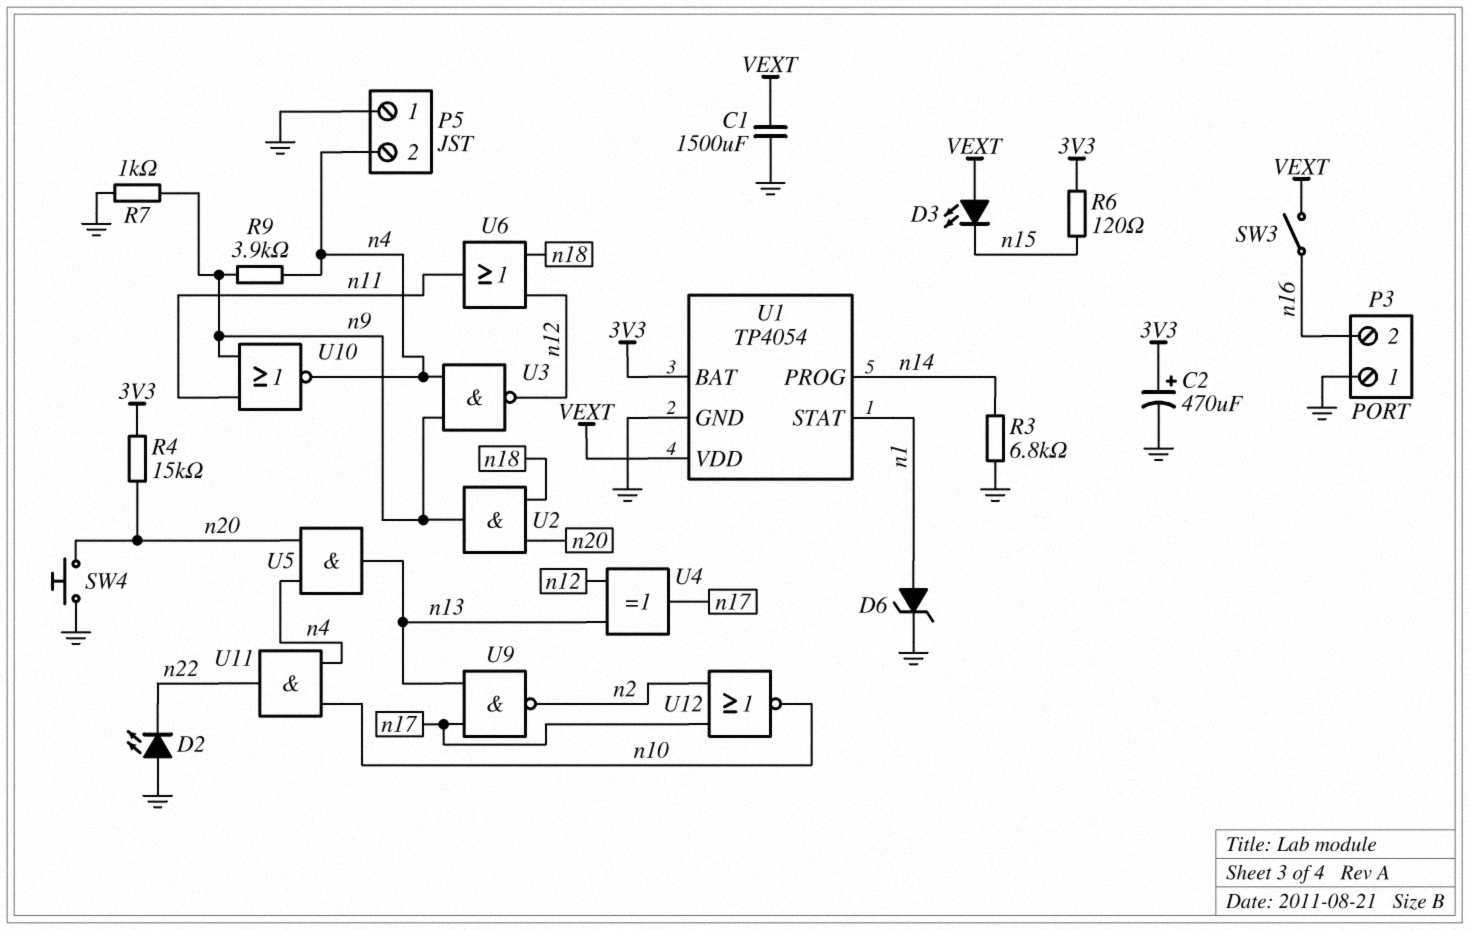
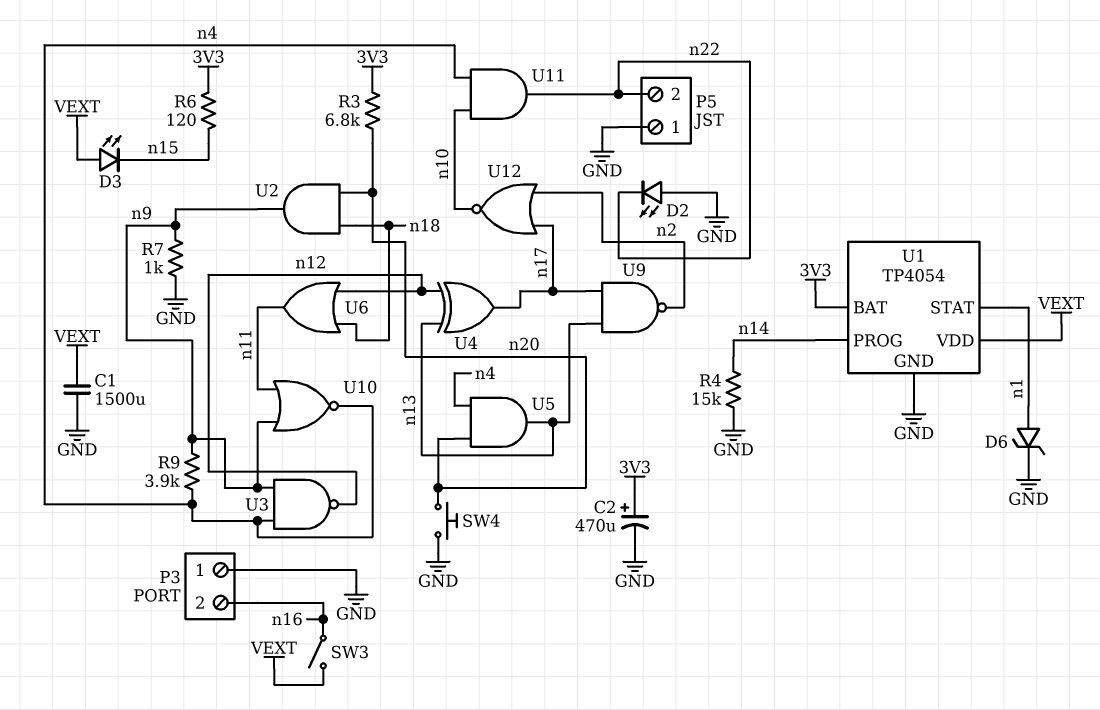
P5 pin 2: n4 -> n22
R3: 6.8k (GND, n14) -> 6.8k (3V3, n20)
R4: 15k (3V3, n20) -> 15k (GND, n14)

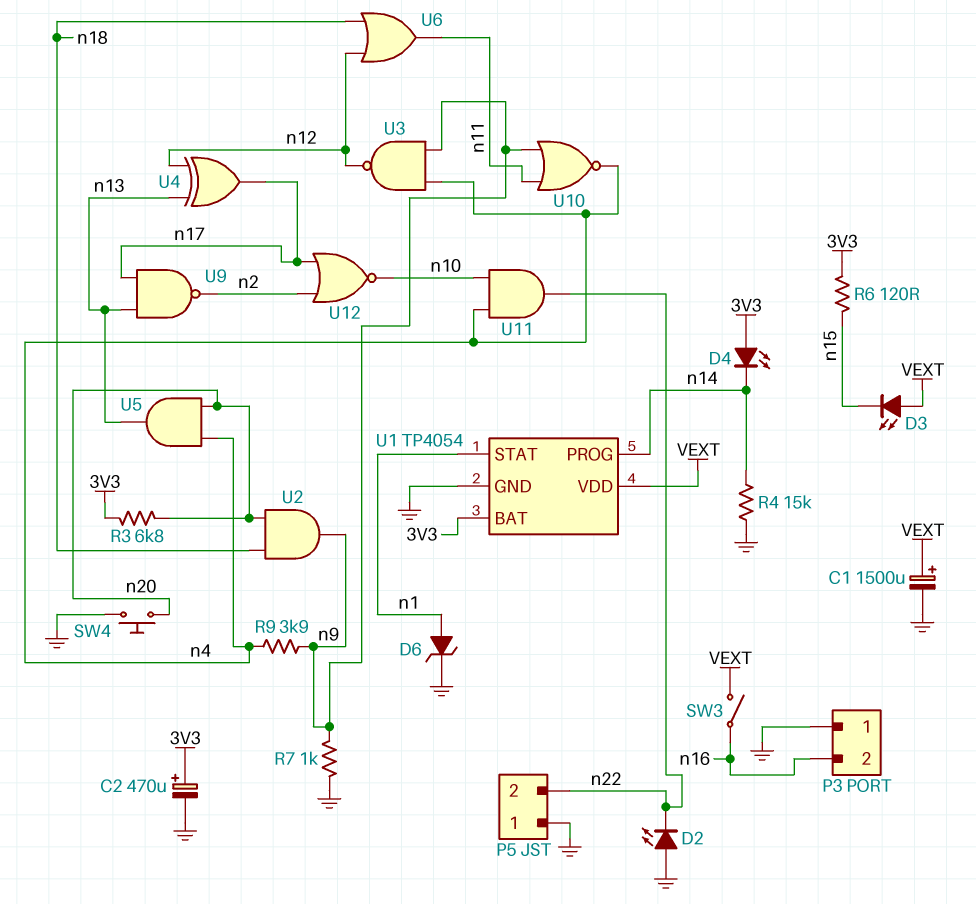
C1: 1500uF (GND, VEXT) -> 1500uF (plus VEXT, minus GND)
D4: none -> LED (A 3V3, K n14)

